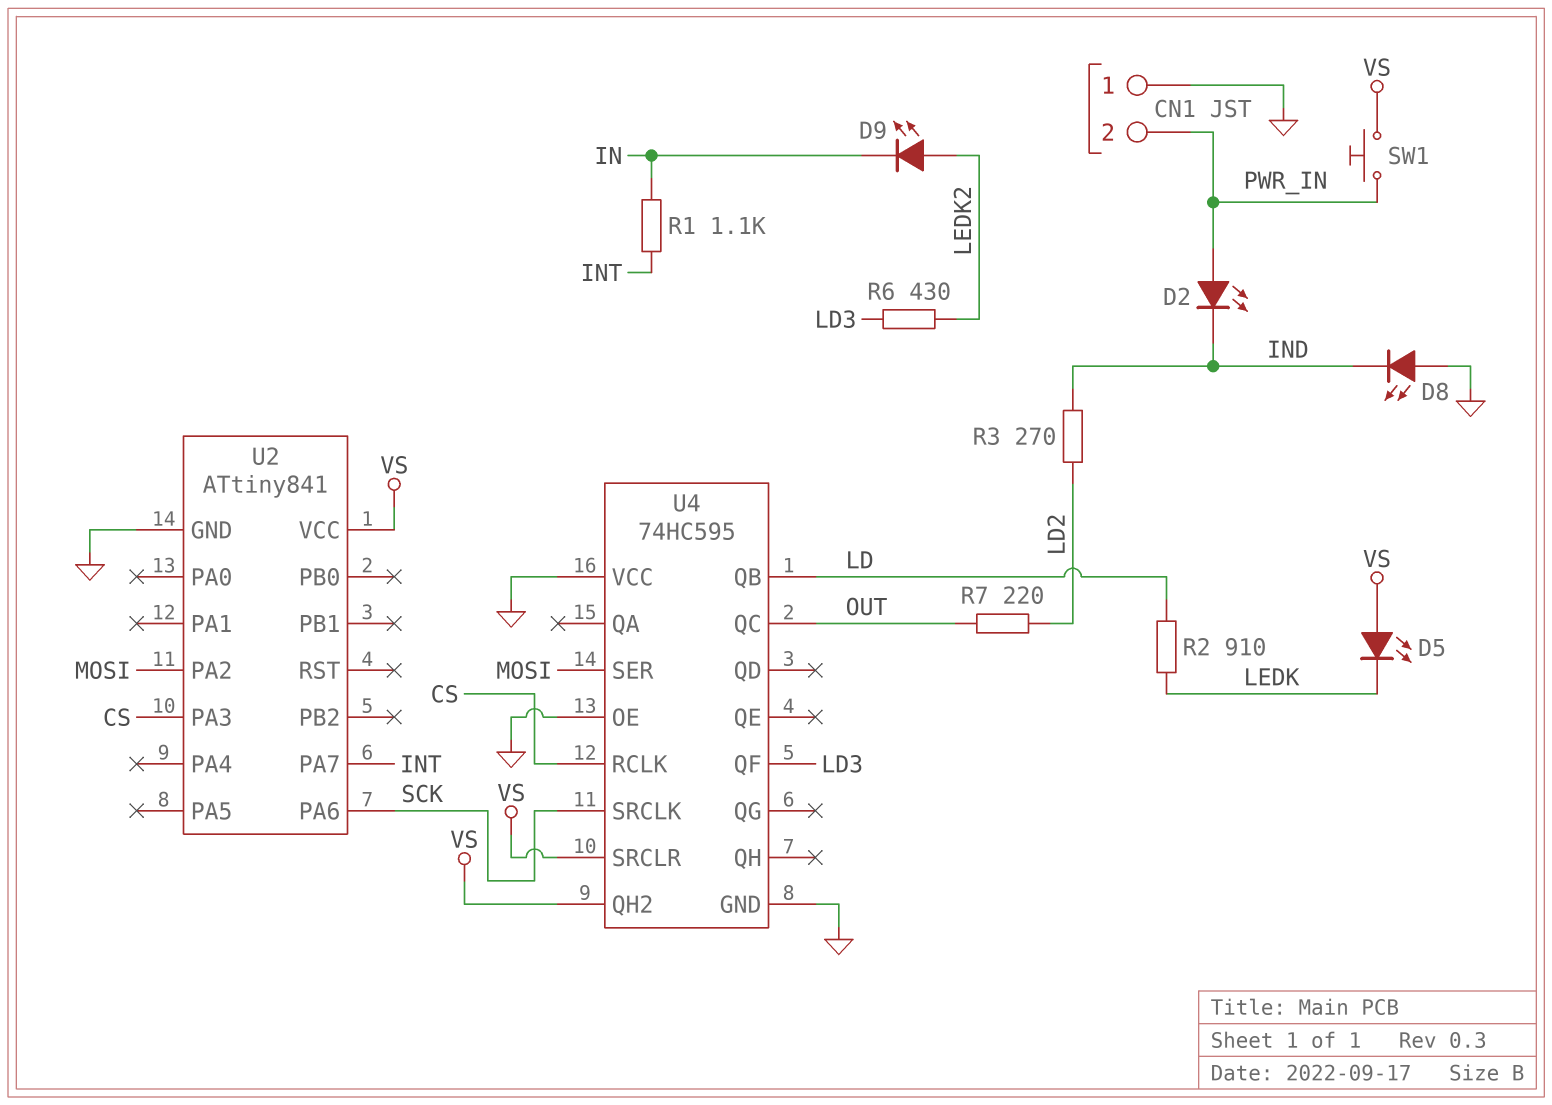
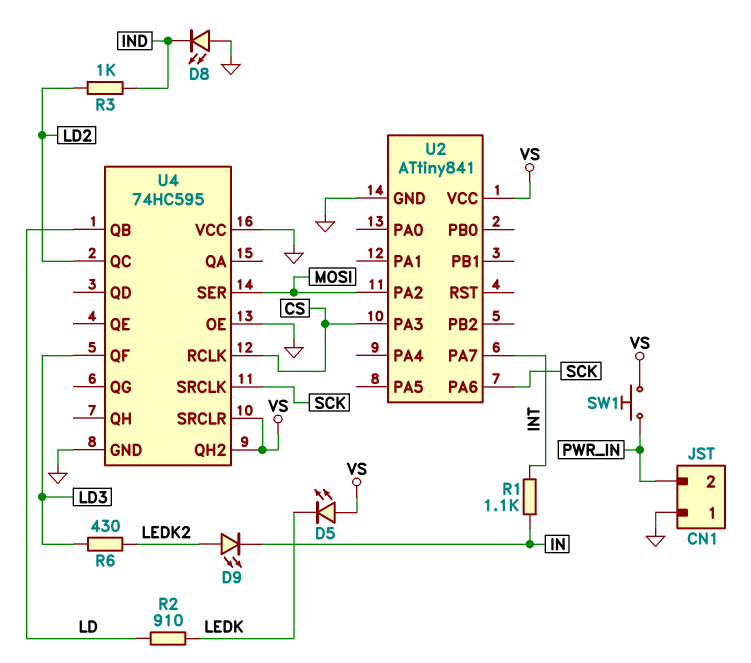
D2: LED (A PWR_IN, K IND) -> none
R3: 270 (IND, LD2) -> 1k (IND, LD2)
R7: 220 (LD2, OUT) -> none
U4 pin QC: OUT -> LD2

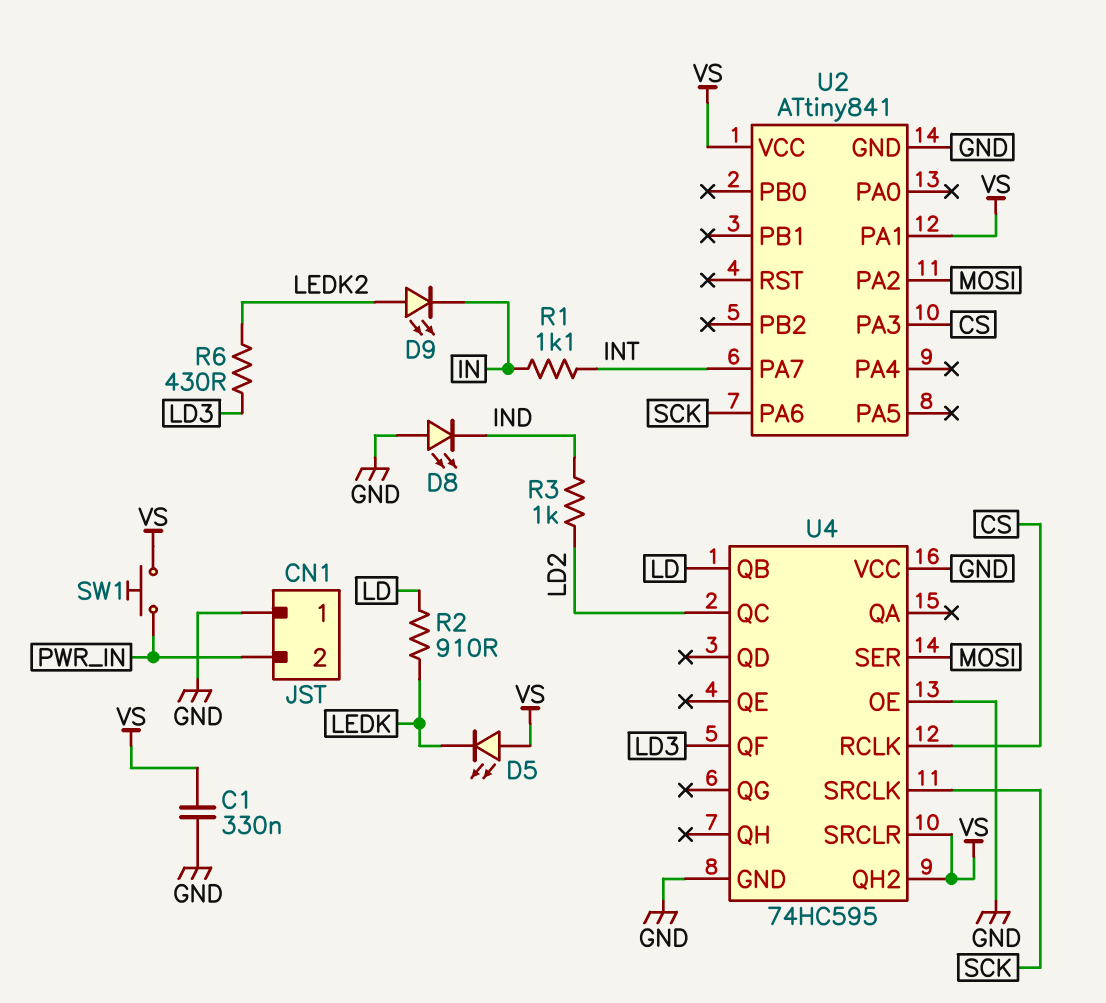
C1: none -> 330nF (GND, VS)
U2 pin PA1: none -> VS

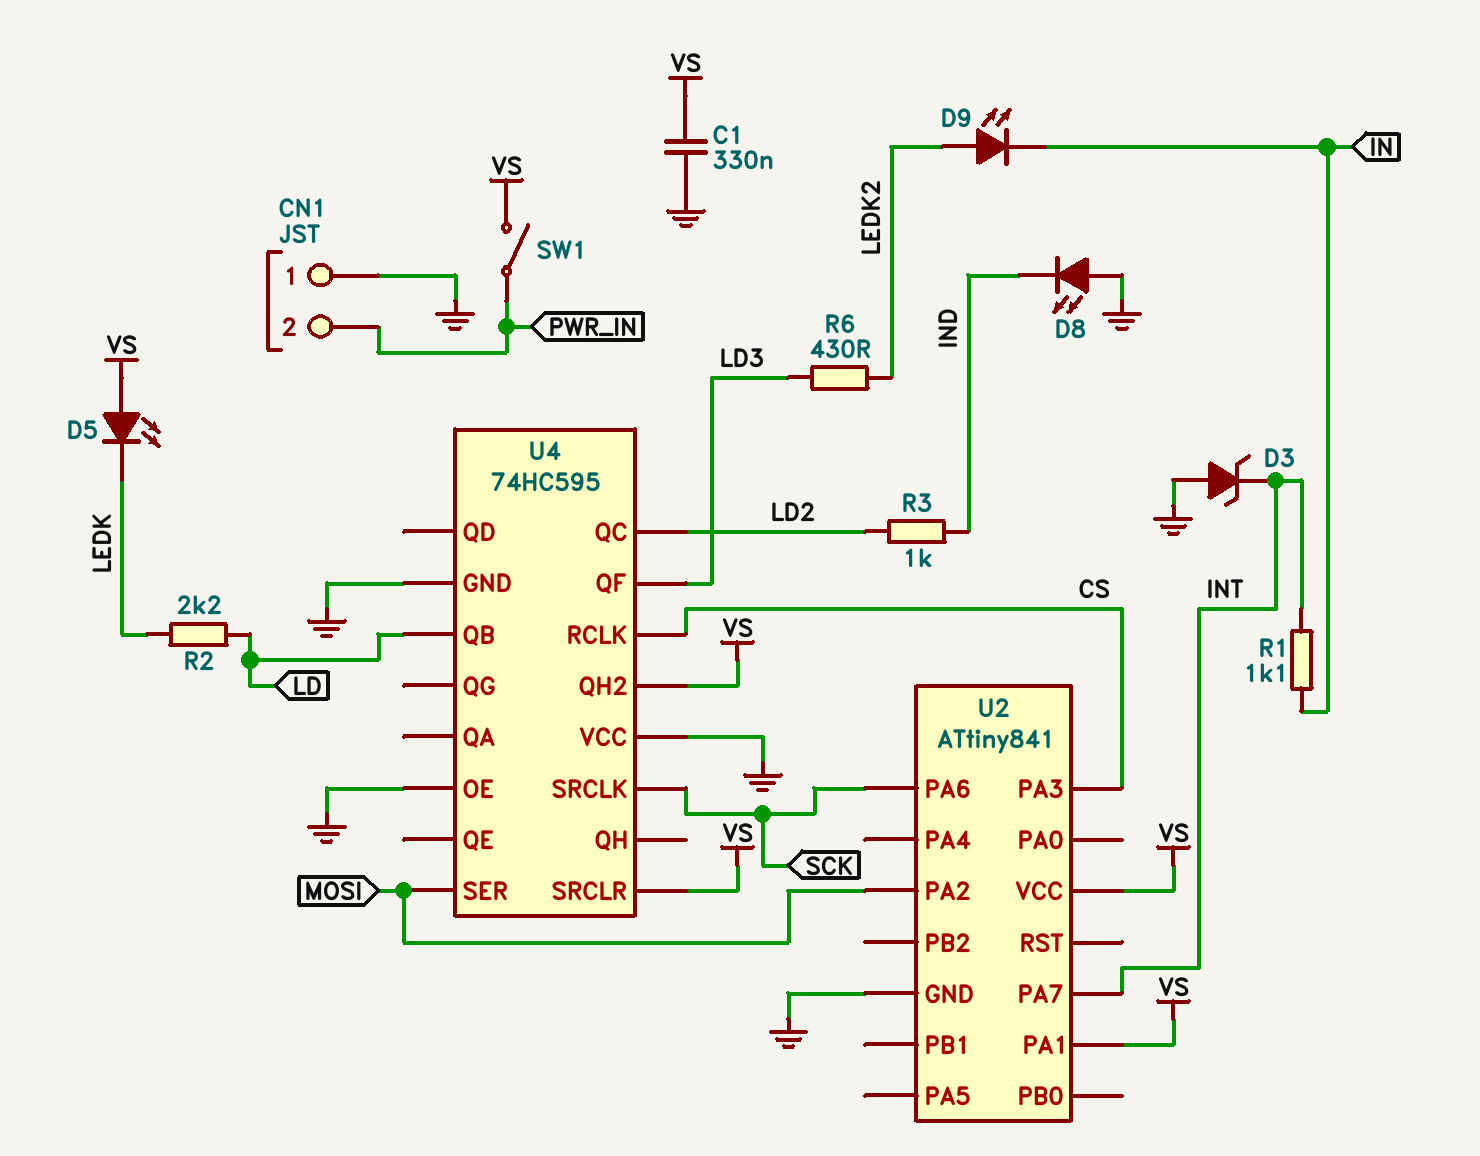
D3: none -> zener (A GND, K INT)
R2: 910 (LD, LEDK) -> 2.2k (LD, LEDK)
SW1: button (PWR_IN, VS) -> switch (PWR_IN, VS)

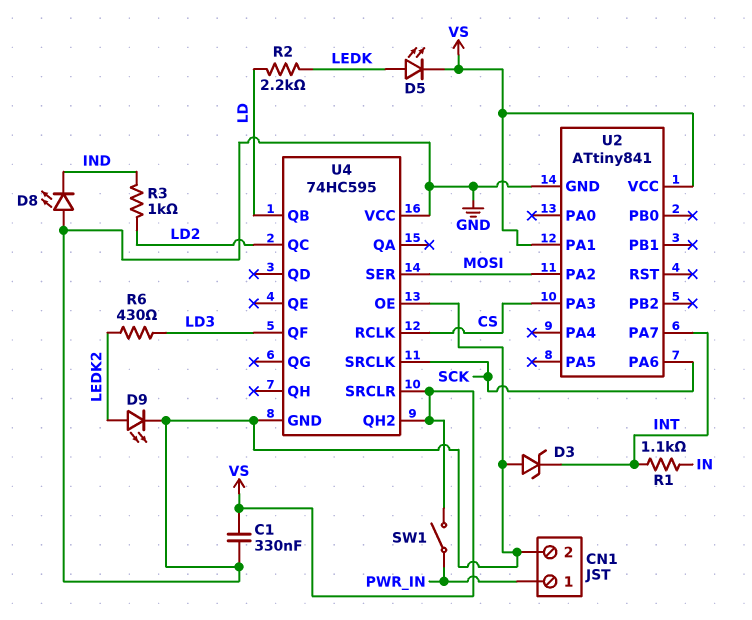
CN1 pin 1: GND -> PWR_IN
CN1 pin 2: PWR_IN -> GND
D5: LED (A VS, K LEDK) -> LED (A LEDK, K VS)
D9: LED (A LEDK2, K IN) -> LED (A LEDK2, K GND)

